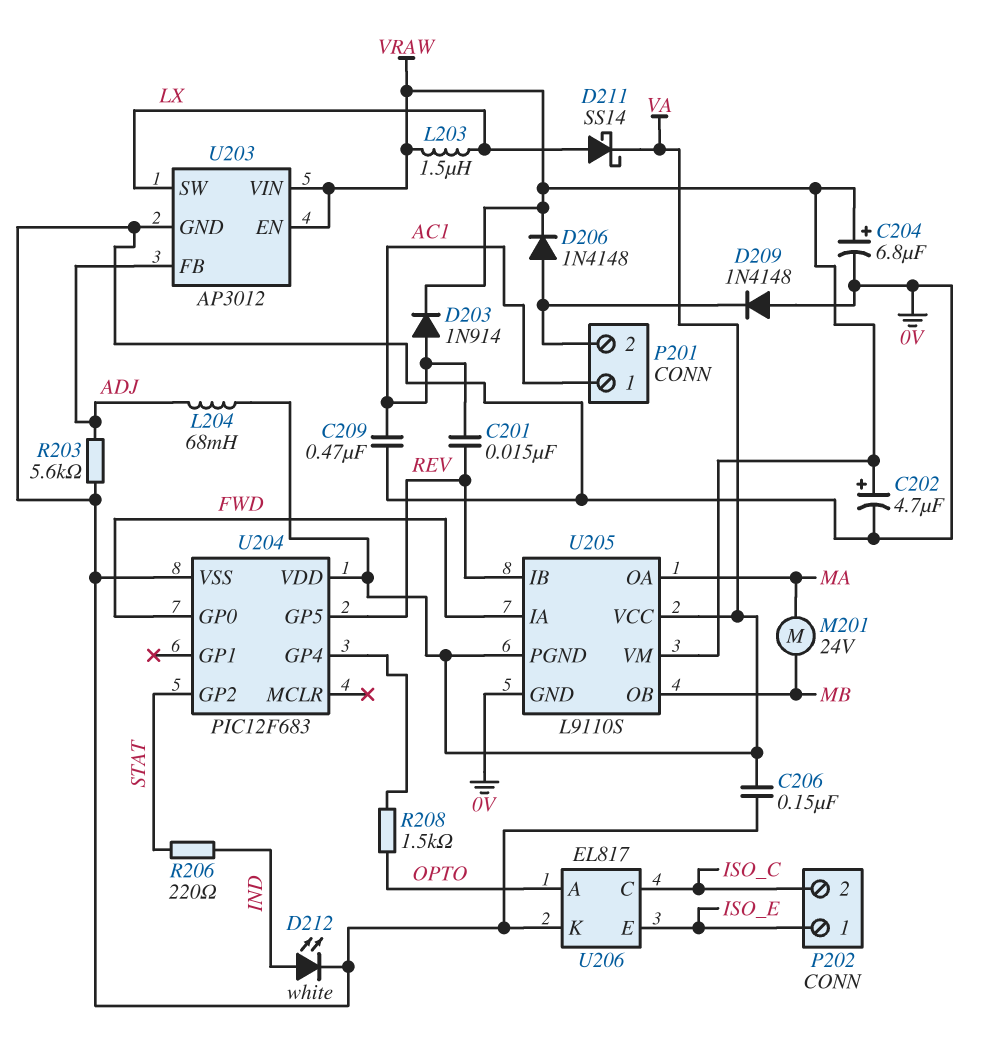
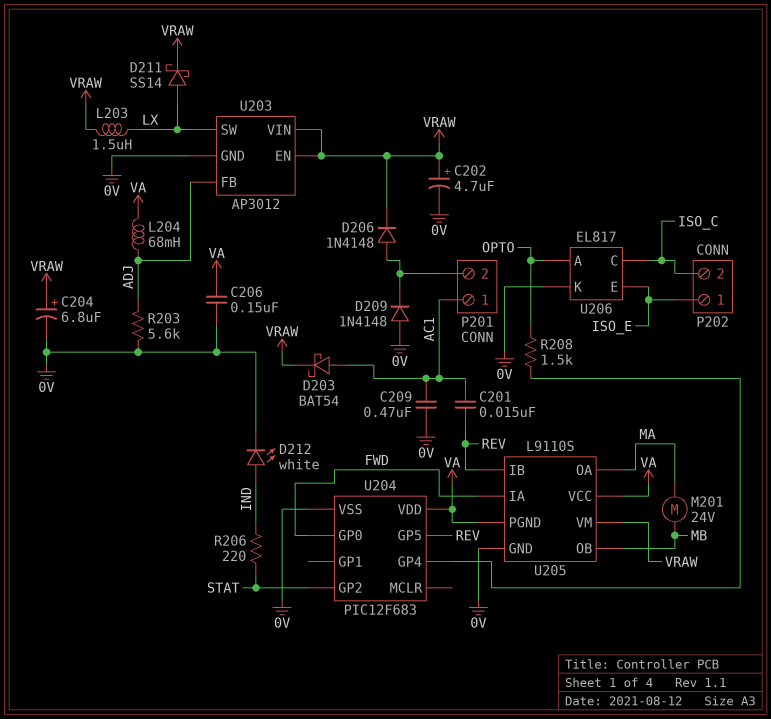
D203: diode 1N914 (A AC1, K VRAW) -> schottky BAT54 (A AC1, K VRAW)
D211: schottky SS14 (A LX, K VA) -> schottky SS14 (A LX, K VRAW)

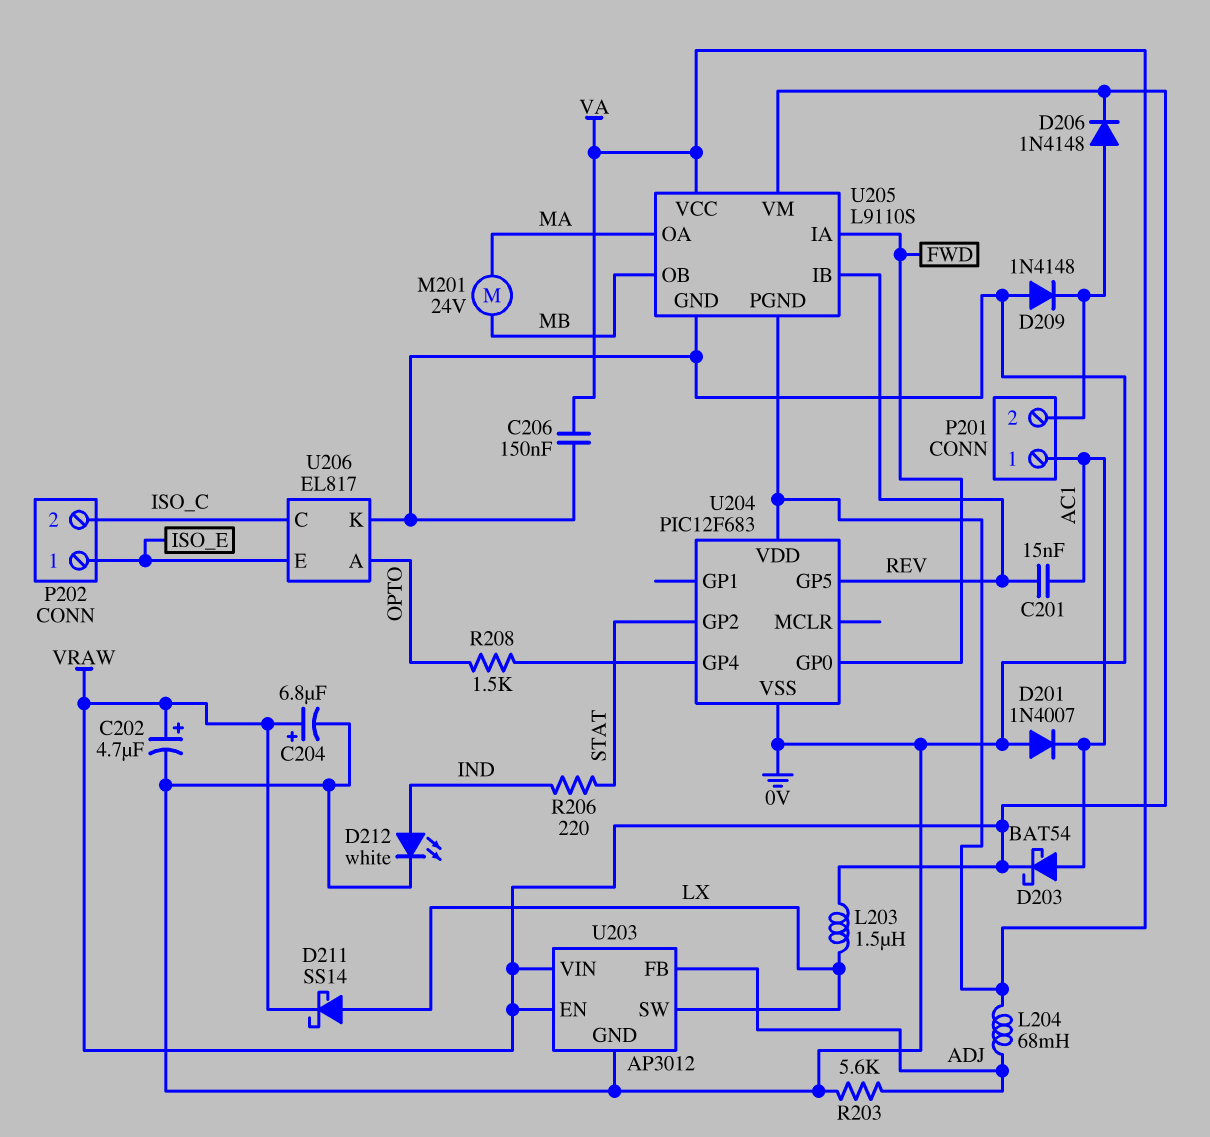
C209: 470nF (0V, AC1) -> none
D201: none -> diode 1N4007 (A 0V, K AC1)

